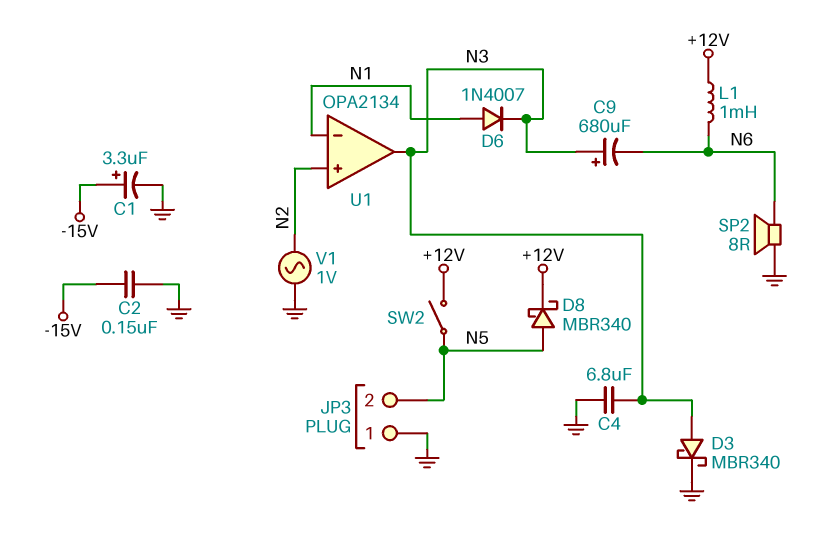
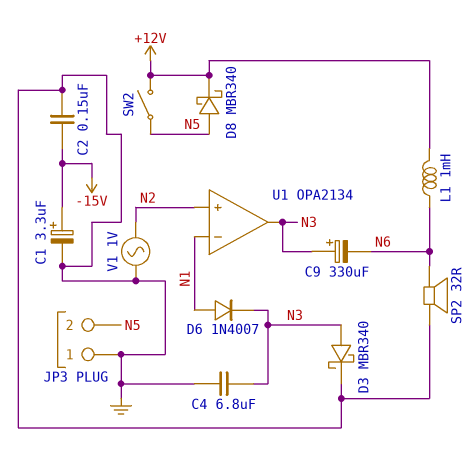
C9: 680uF (plus N3, minus N6) -> 330uF (plus N3, minus N6)
SP2: speaker 8R (GND, N6) -> speaker 32R (GND, N6)

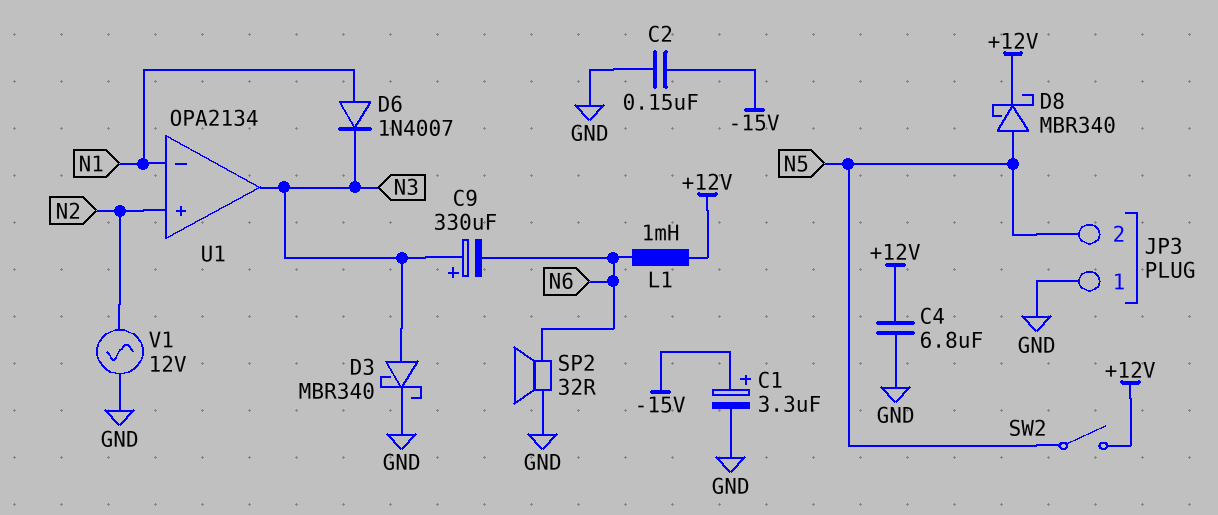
C4: 6.8uF (GND, N3) -> 6.8uF (+12V, GND)
V1: AC 1V (GND, N2) -> AC 12V (GND, N2)

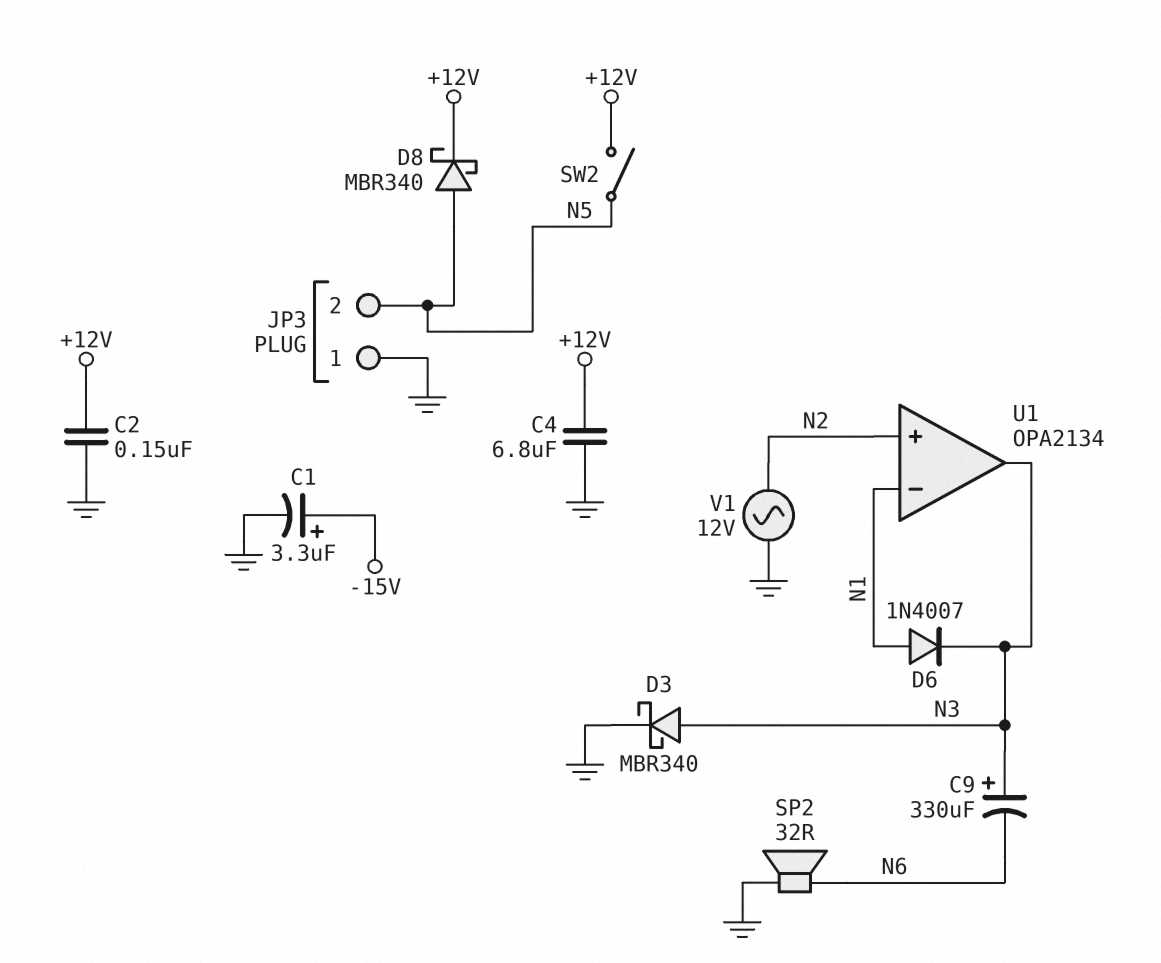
C2: 150nF (-15V, GND) -> 150nF (+12V, GND)
L1: 1mH (+12V, N6) -> none

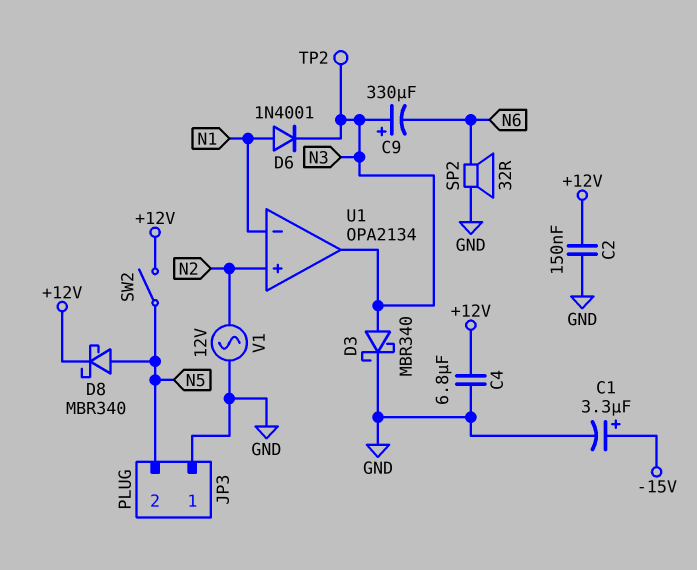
D6: diode 1N4007 (A N1, K N3) -> diode 1N4001 (A N1, K N3)
TP2: none -> test point (N3)

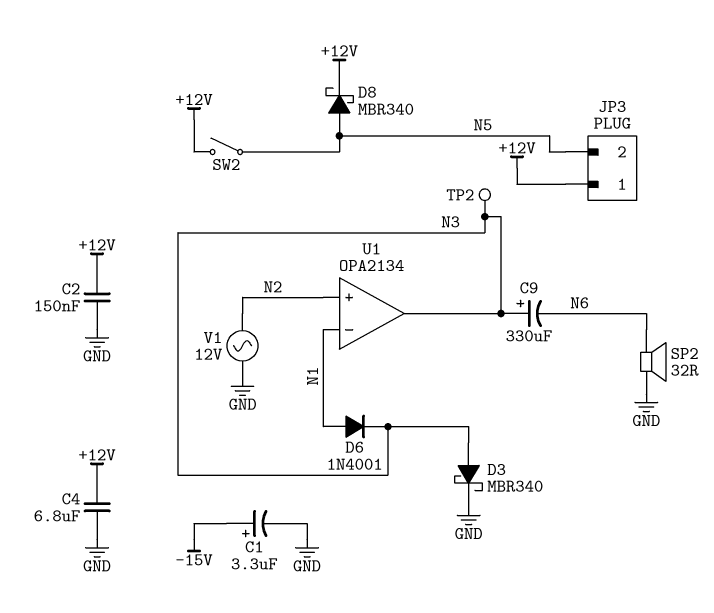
JP3 pin 1: GND -> +12V

